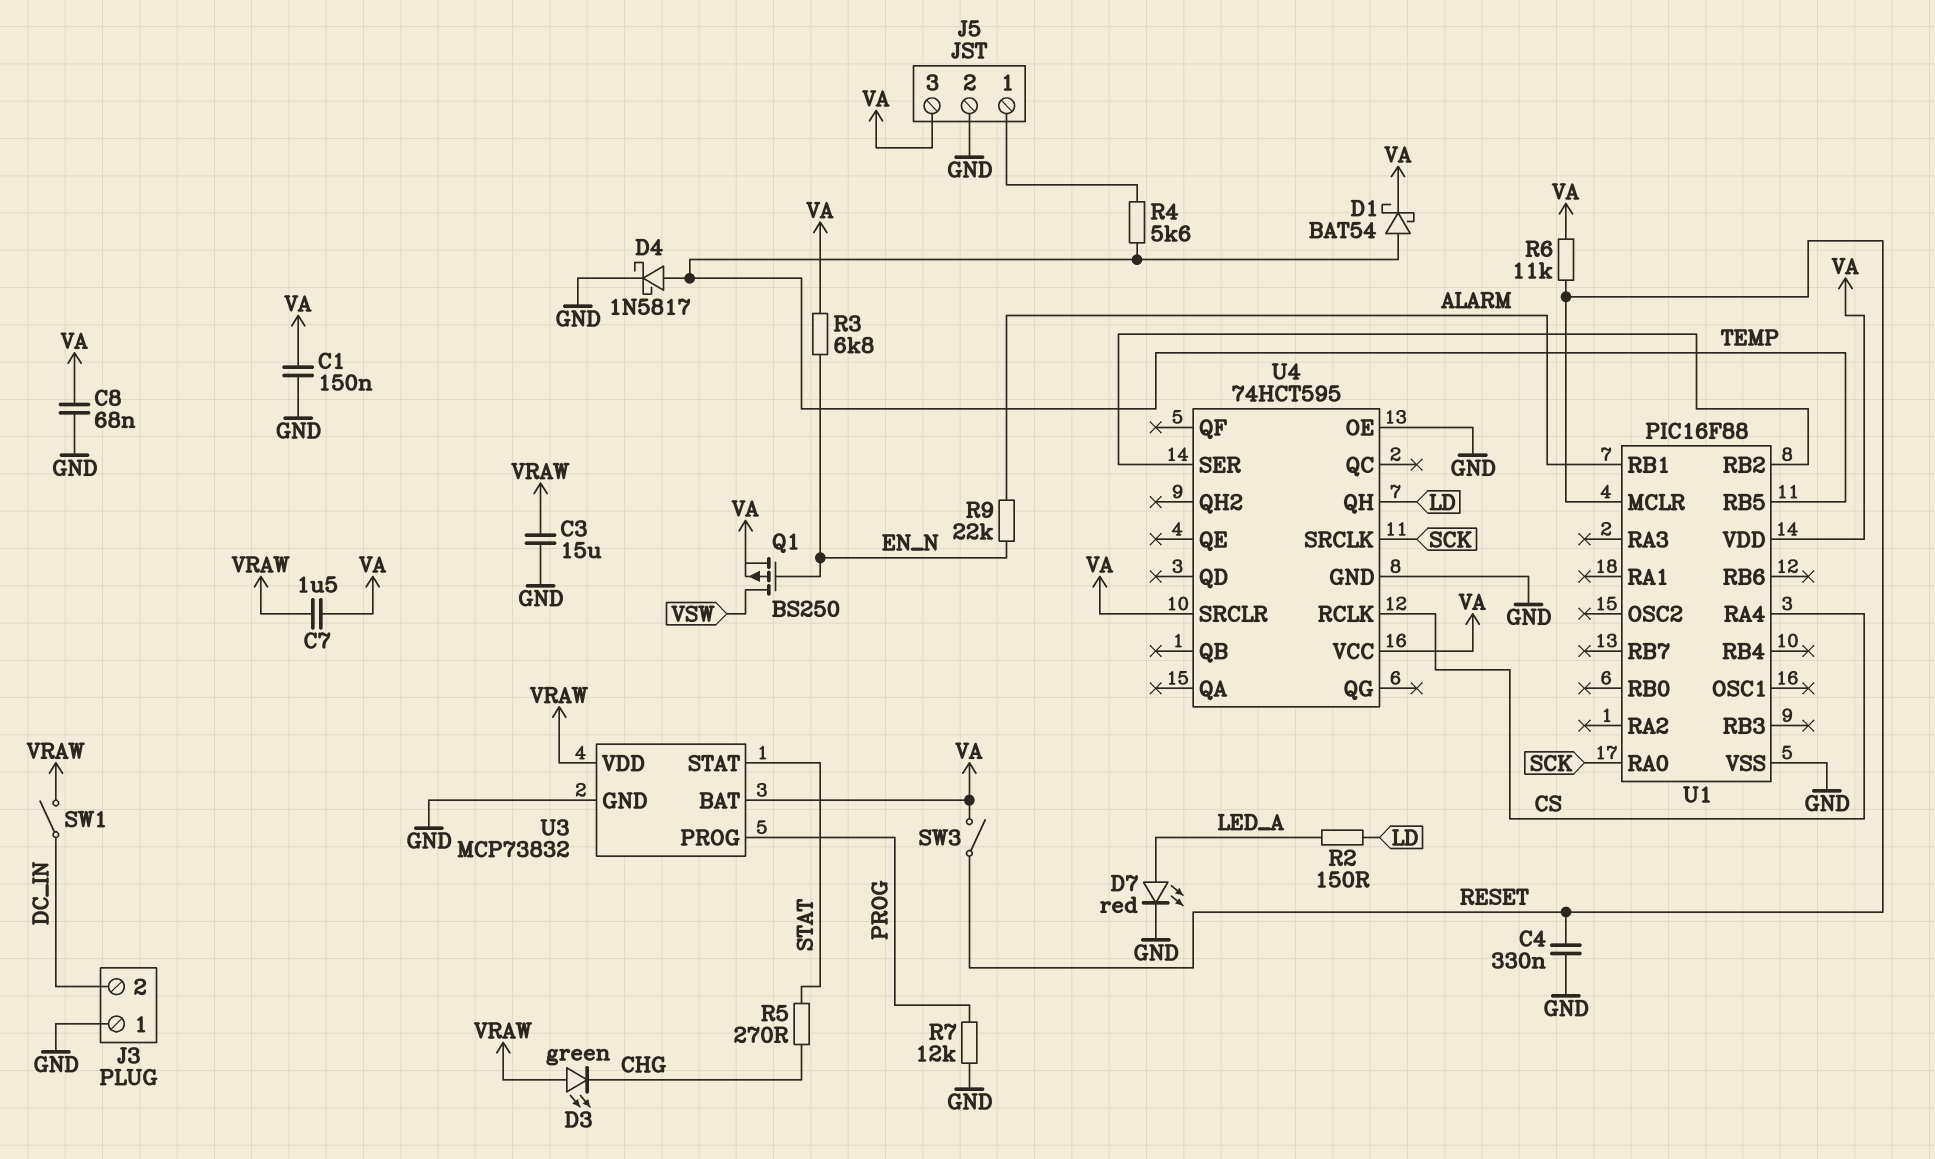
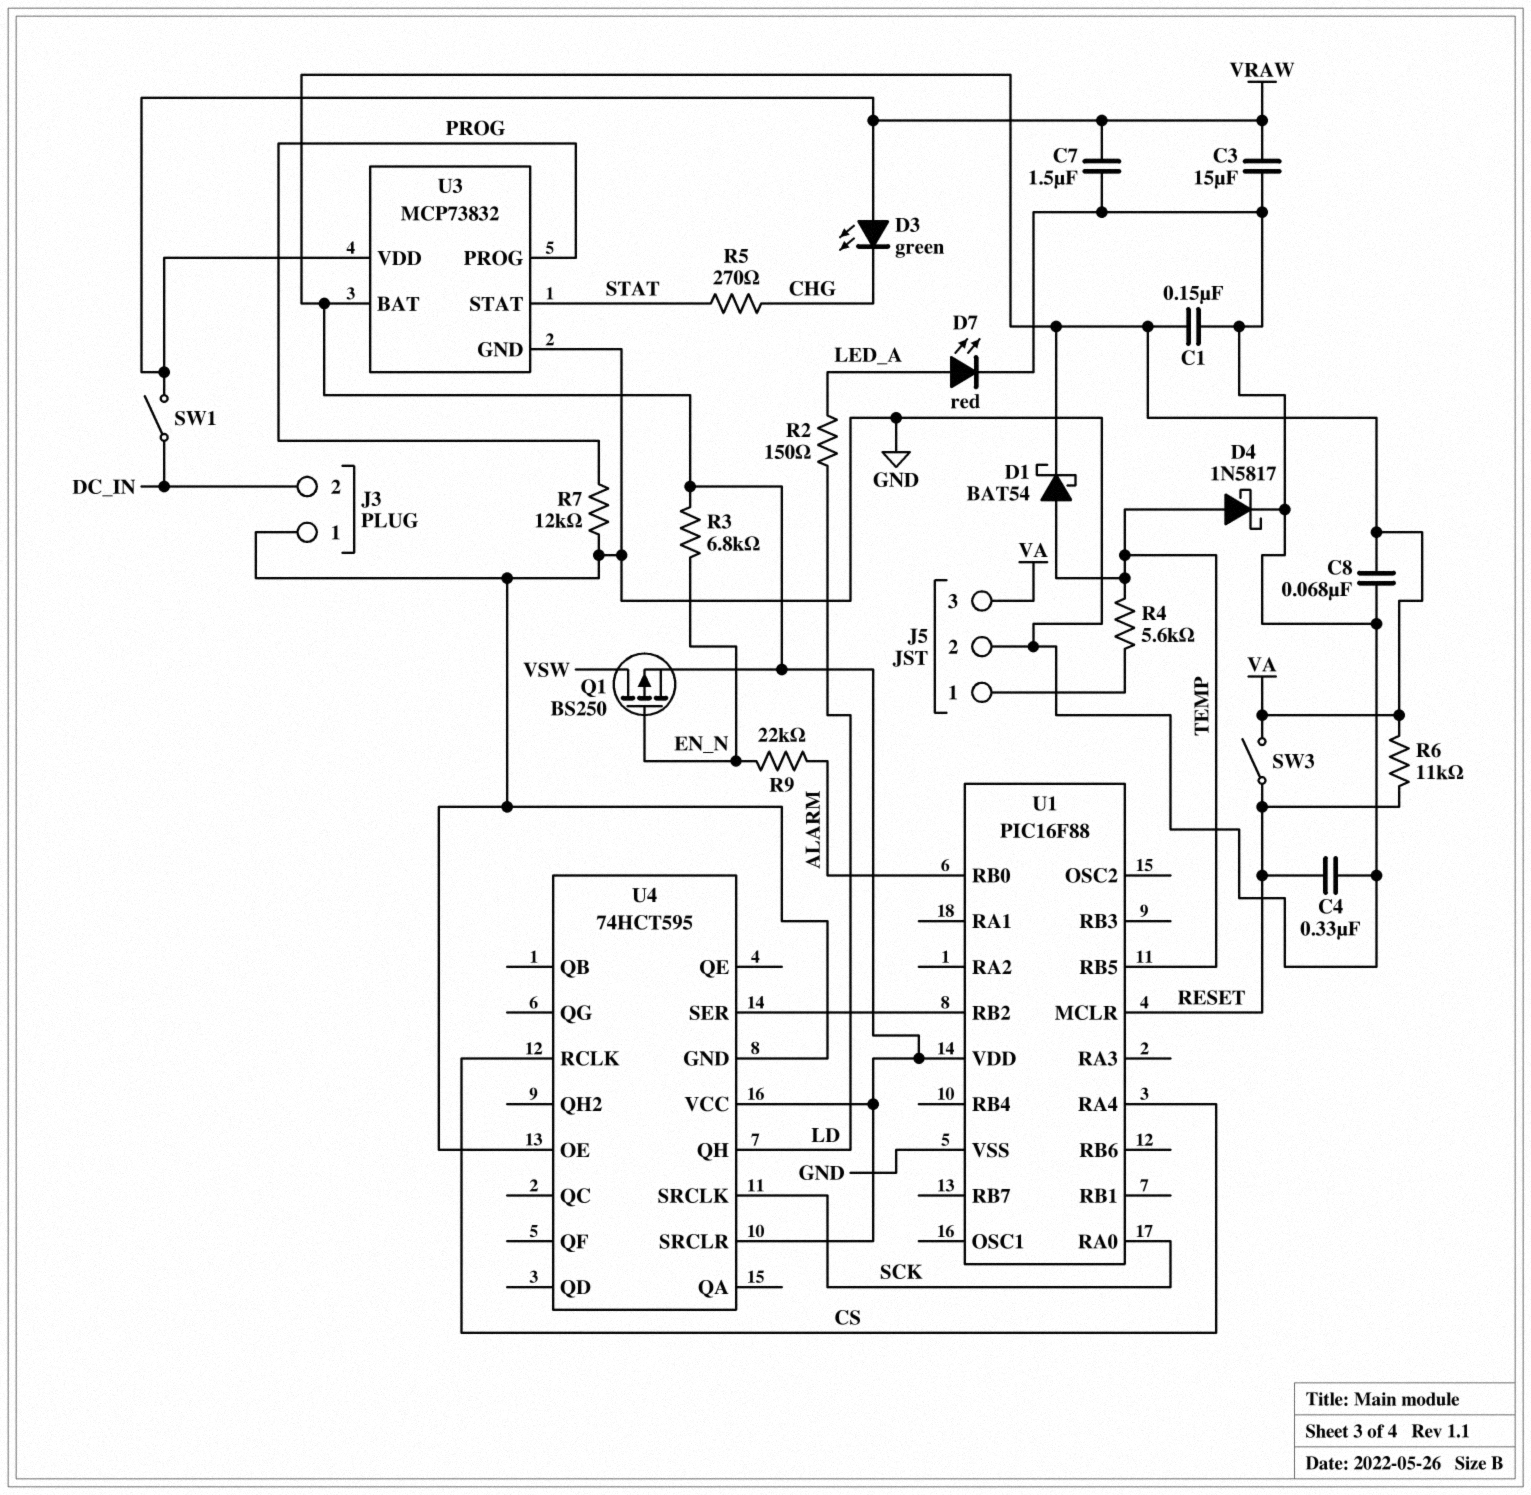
C7: 1.5uF (VA, VRAW) -> 1.5uF (GND, VRAW)
U1 pin RB0: none -> ALARM
U1 pin RB1: ALARM -> none

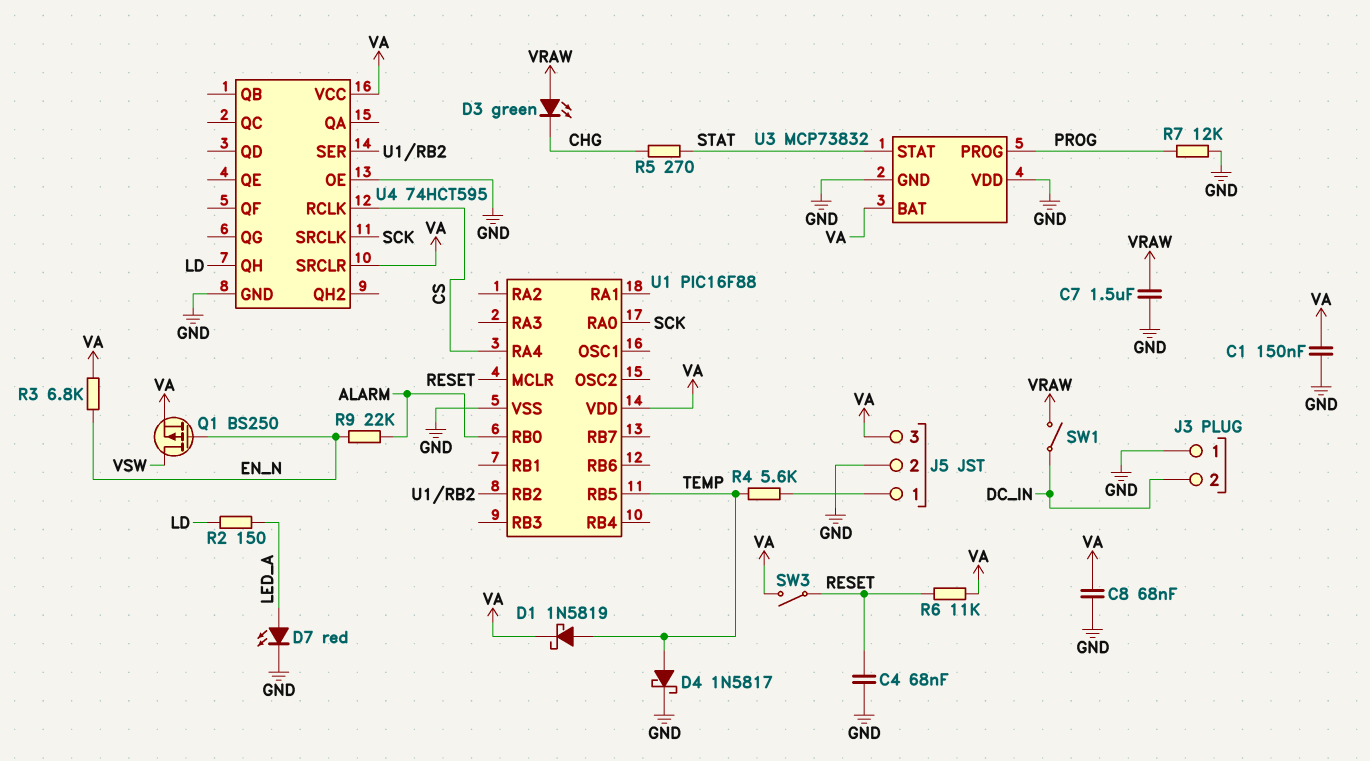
C3: 15uF (GND, VRAW) -> none
C4: 330nF (GND, RESET) -> 68nF (GND, RESET)
D1: schottky BAT54 (A TEMP, K VA) -> schottky 1N5819 (A TEMP, K VA)
U3 pin VDD: VRAW -> GND

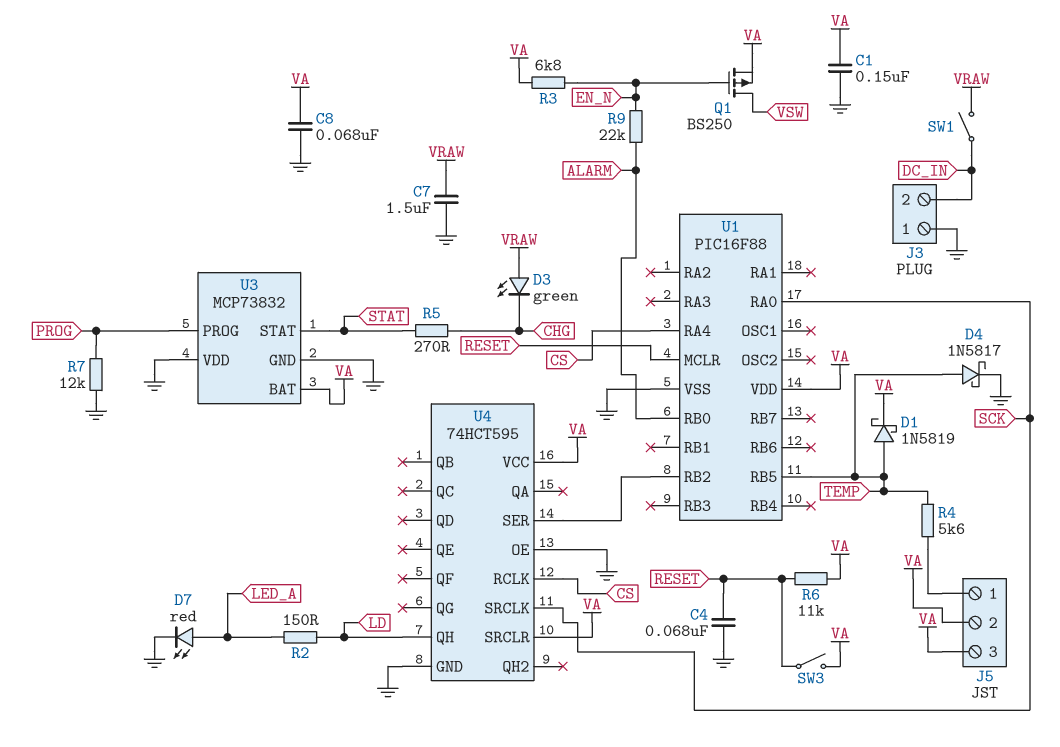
J5 pin 2: GND -> VA

